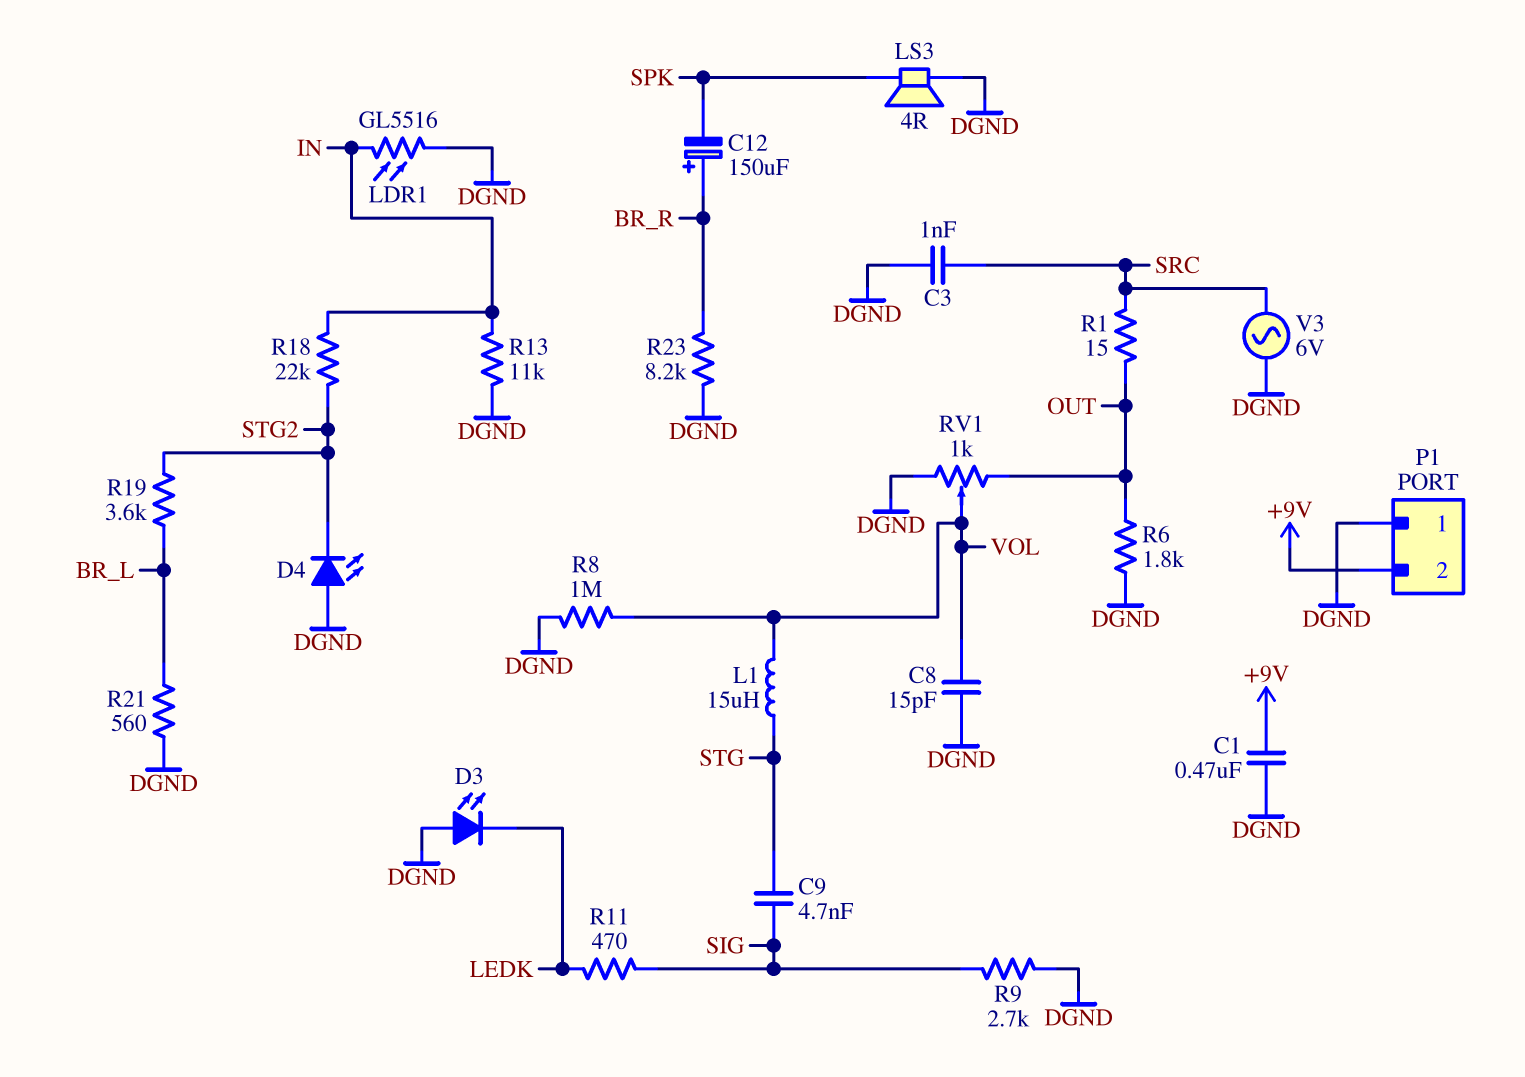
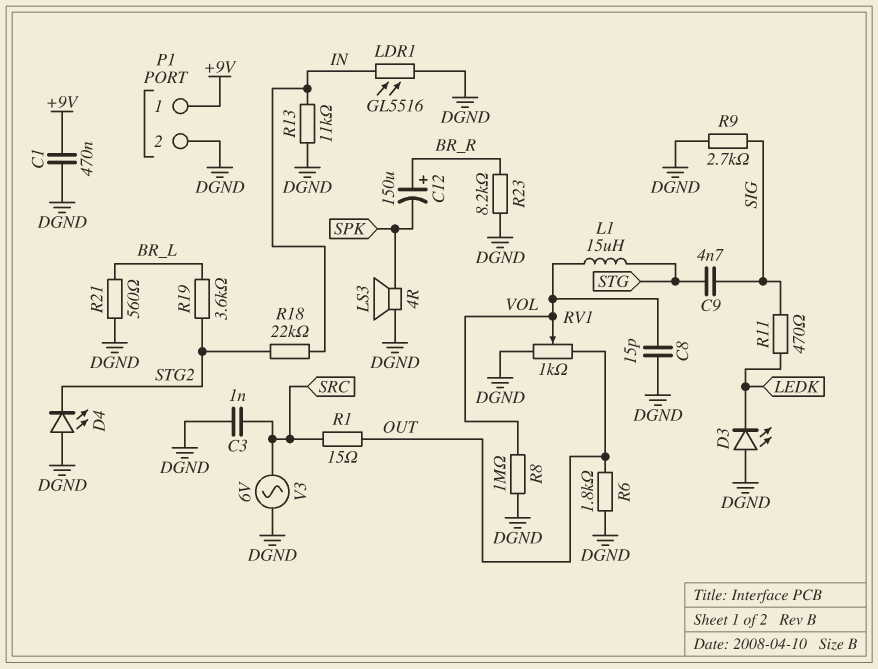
P1 pin 1: DGND -> +9V
P1 pin 2: +9V -> DGND

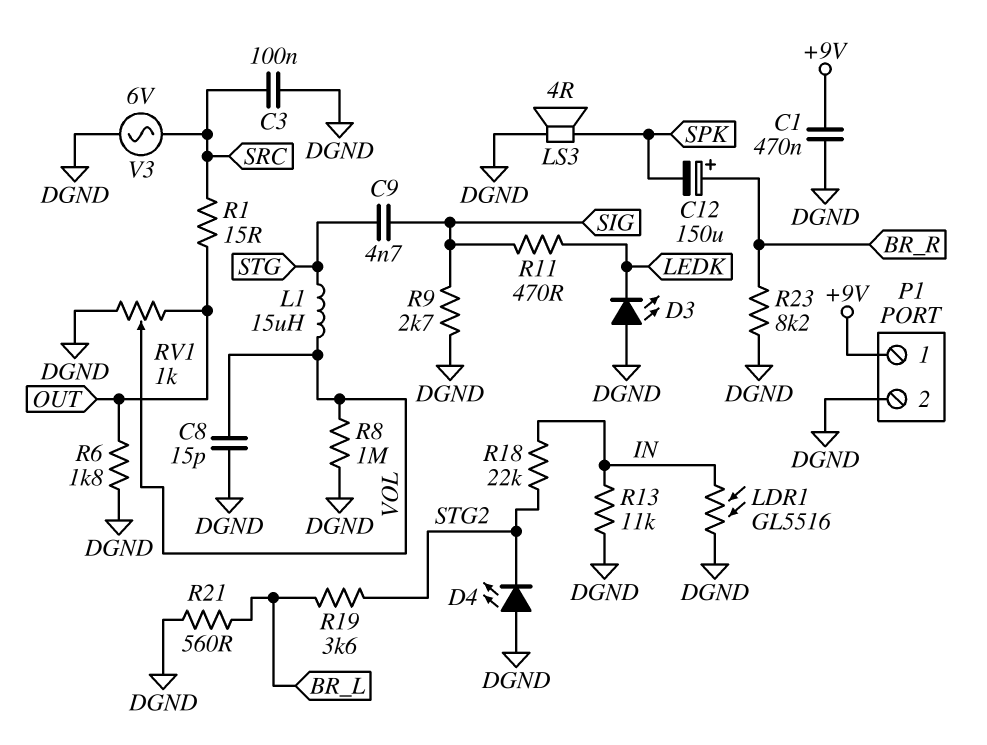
C3: 1nF (DGND, SRC) -> 100nF (DGND, SRC)

